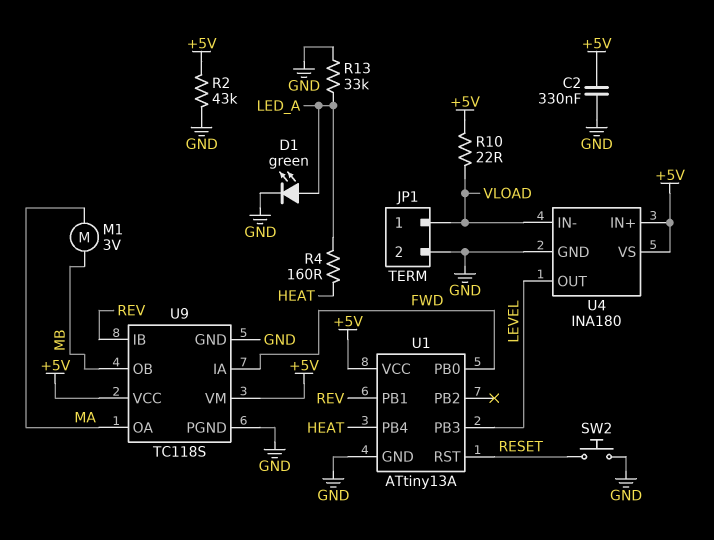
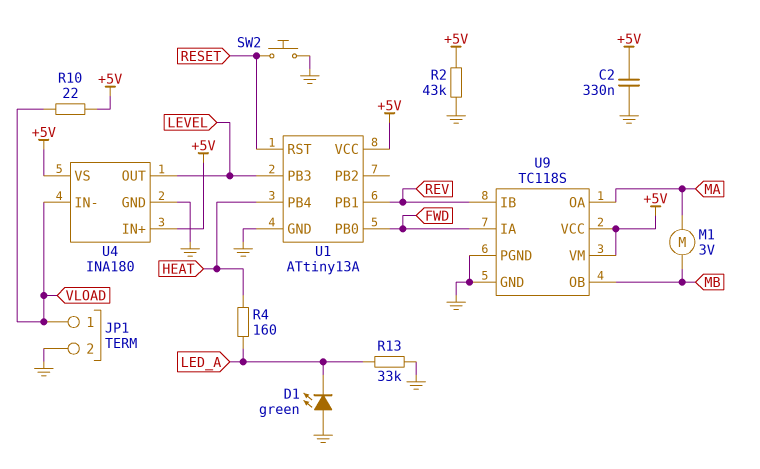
D1: LED green (A LED_A, K GND) -> LED green (A GND, K LED_A)

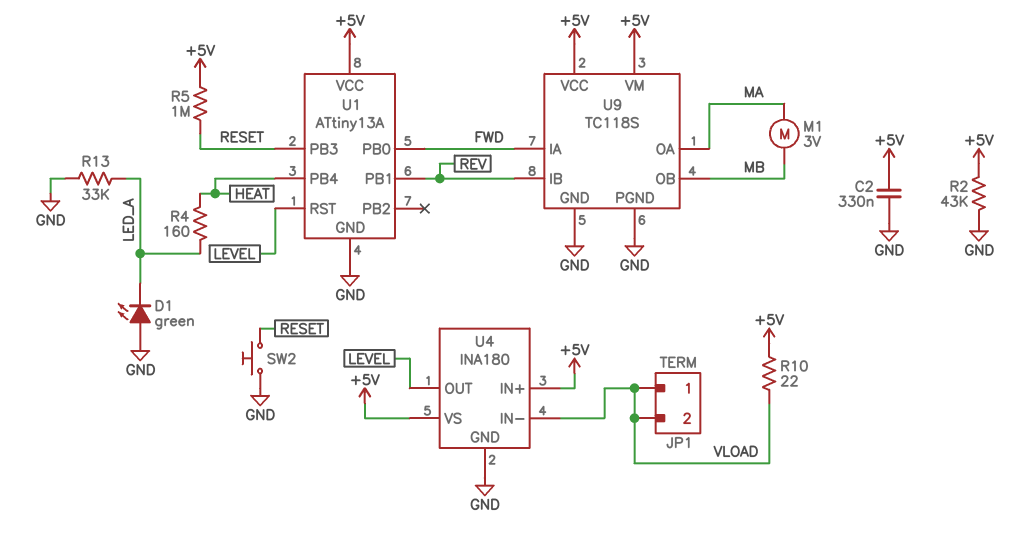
JP1 pin 2: GND -> VLOAD
R5: none -> 1M (+5V, RESET)
U1 pin PB3: LEVEL -> RESET
U1 pin RST: RESET -> LEVEL

